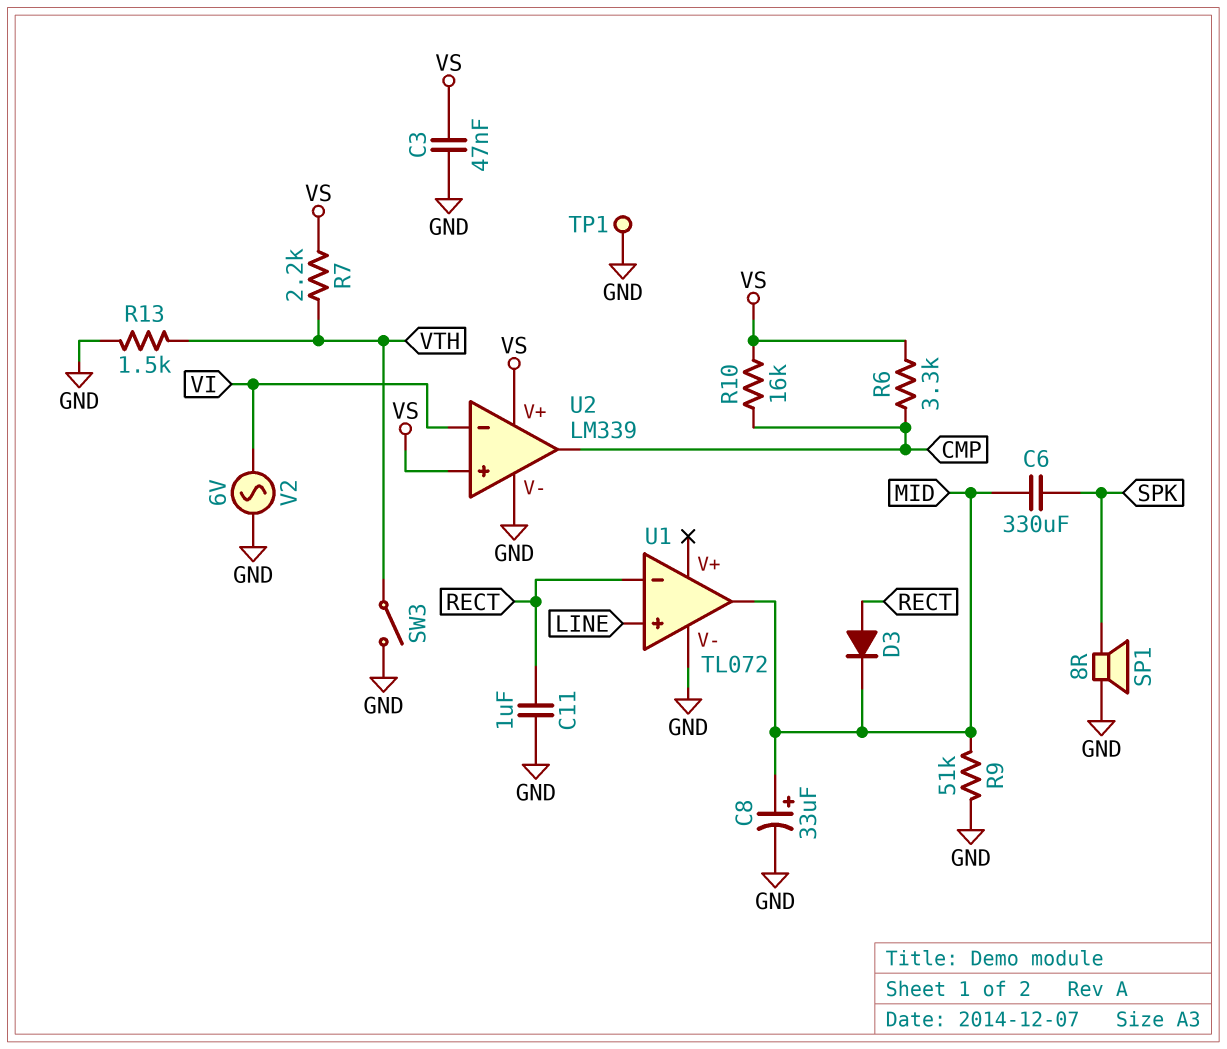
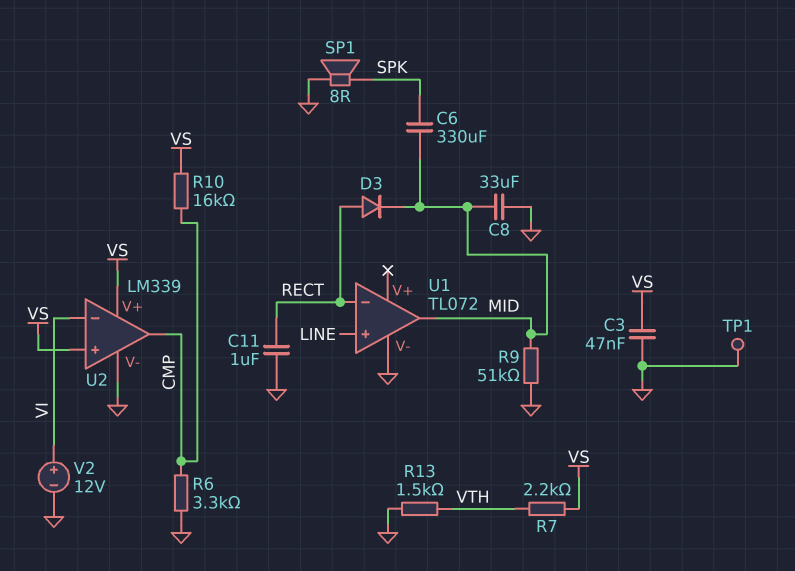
C8: 33uF (plus MID, minus GND) -> 33uF (GND, MID)
R6: 3.3k (CMP, VS) -> 3.3k (CMP, GND)
SW3: switch (GND, VTH) -> none
V2: AC 6V (GND, VI) -> 12V (plus VI, minus GND)

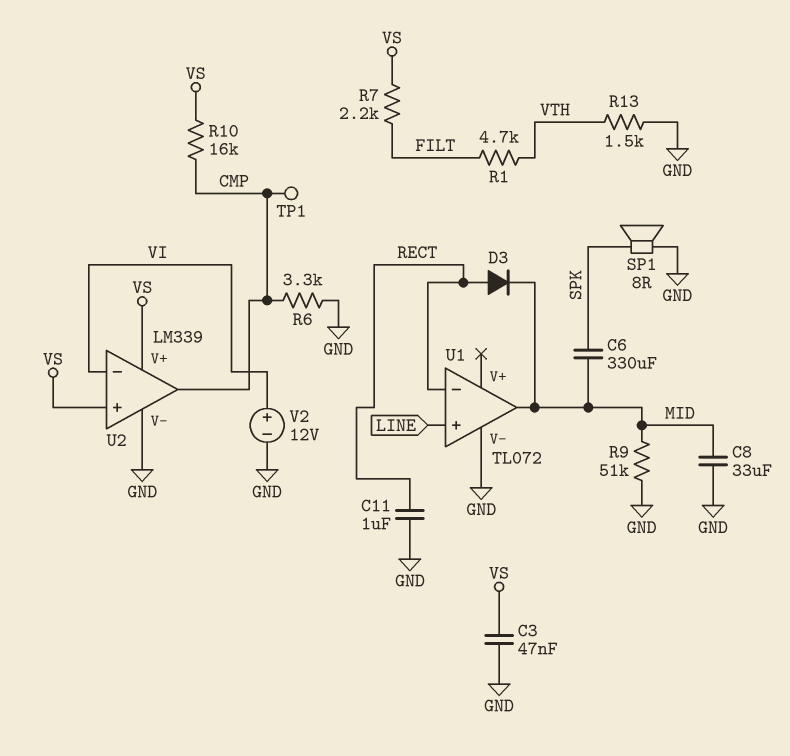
R1: none -> 4.7k (FILT, VTH)
R7: 2.2k (VS, VTH) -> 2.2k (FILT, VS)
TP1: test point (GND) -> test point (CMP)

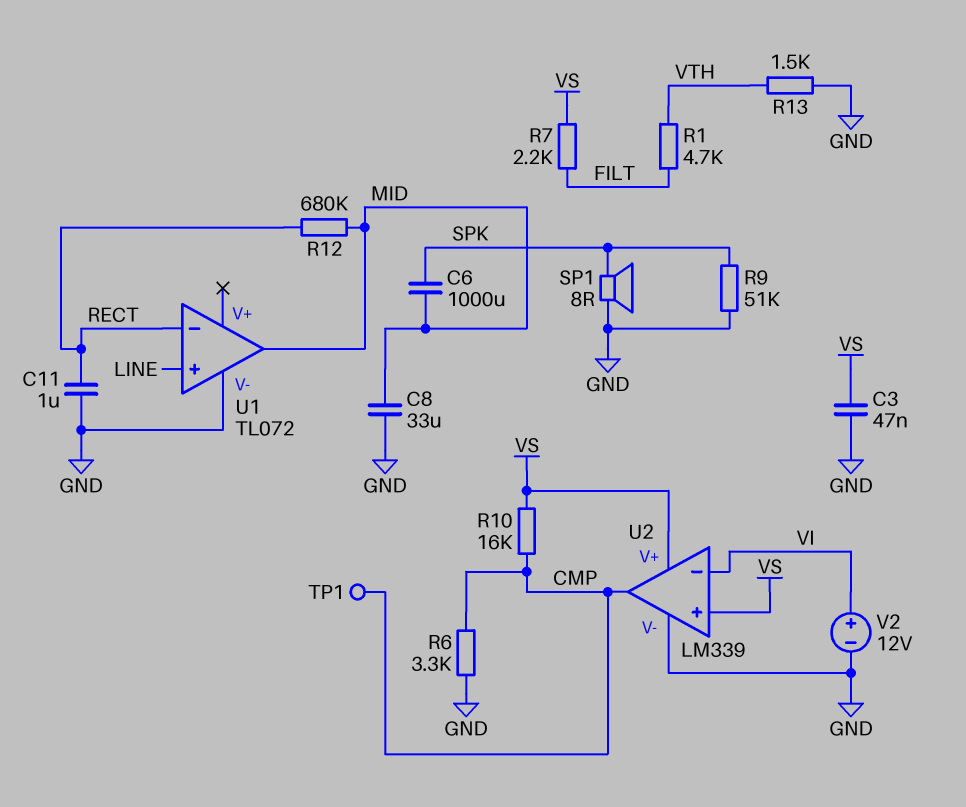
C6: 330uF (MID, SPK) -> 1000uF (MID, SPK)
D3: diode (A RECT, K MID) -> none
R9: 51k (GND, MID) -> 51k (GND, SPK)
R12: none -> 680k (MID, RECT)

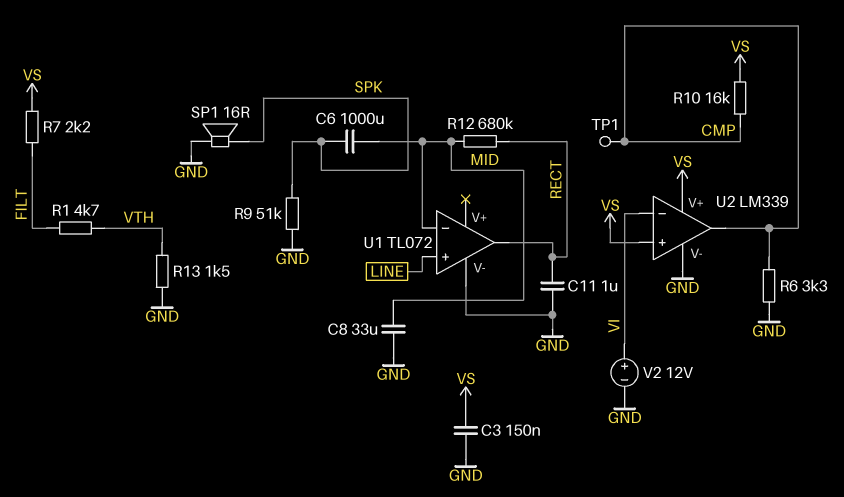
C3: 47nF (GND, VS) -> 150nF (GND, VS)
SP1: speaker 8R (GND, SPK) -> speaker 16R (GND, SPK)
U1 pin in-: RECT -> MID
U1 pin out: MID -> RECT

